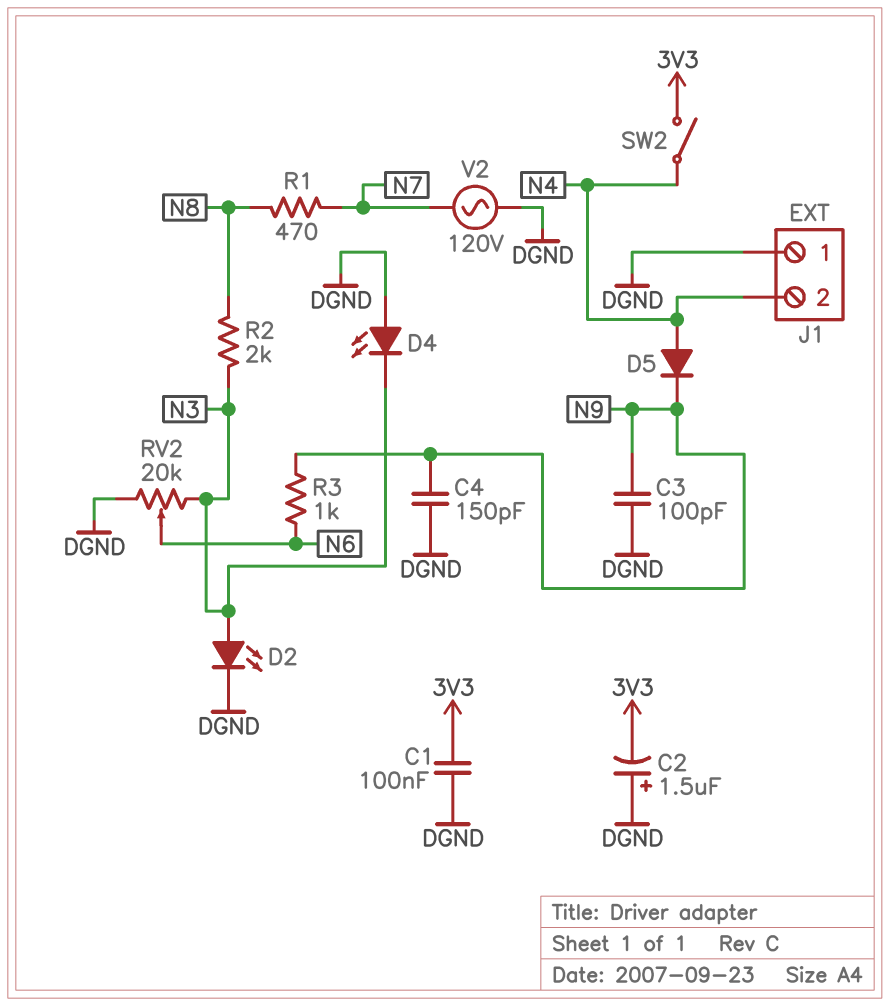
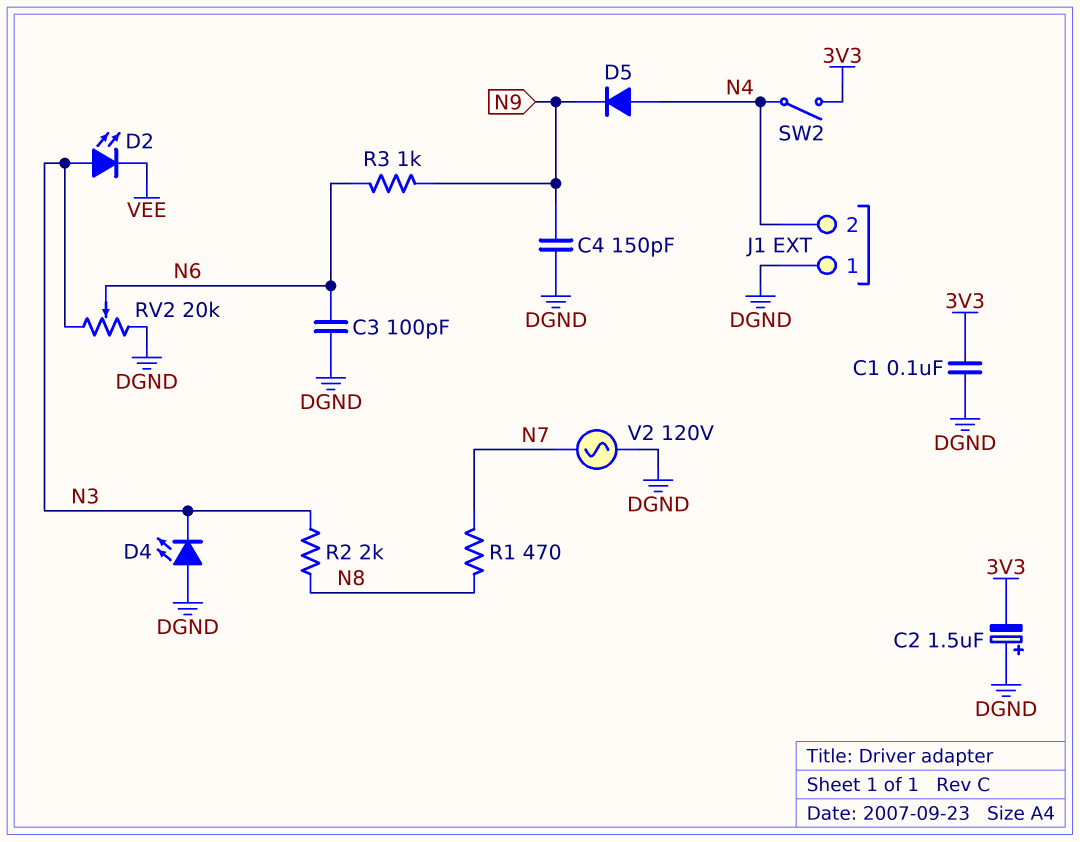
C3: 100pF (DGND, N9) -> 100pF (DGND, N6)
D2: LED (A N3, K DGND) -> LED (A N3, K VEE)

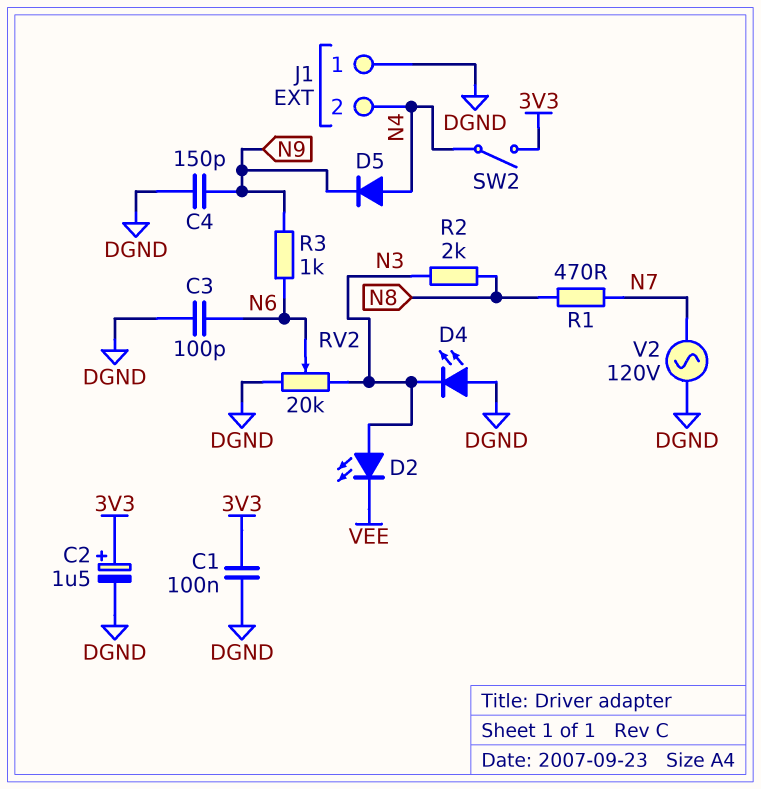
C2: 1.5uF (plus DGND, minus 3V3) -> 1.5uF (plus 3V3, minus DGND)

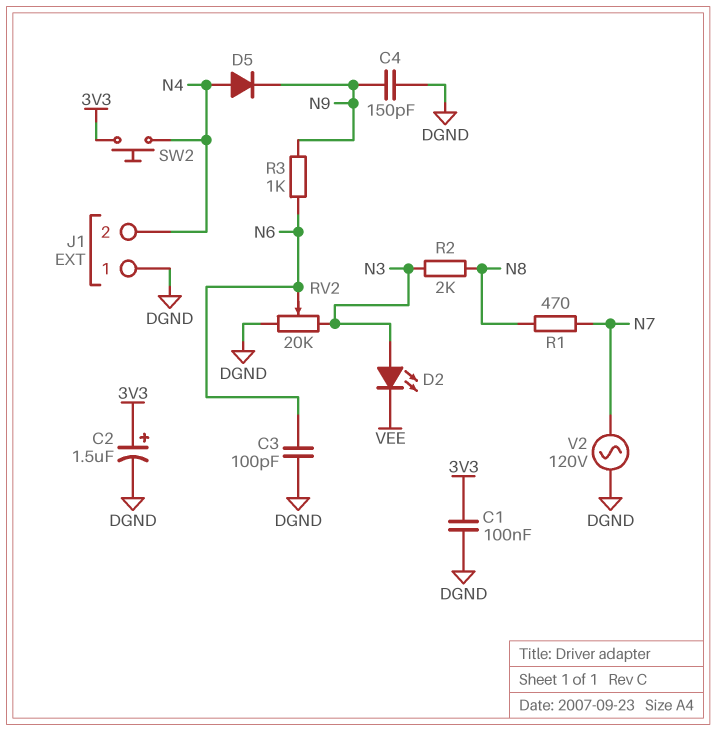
D4: LED (A DGND, K N3) -> none
SW2: switch (3V3, N4) -> button (3V3, N4)

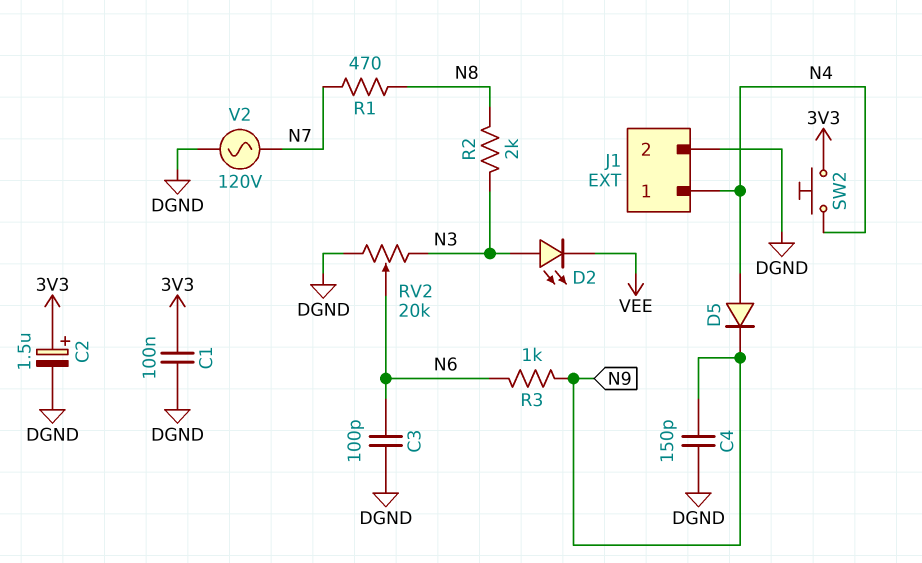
J1 pin 1: DGND -> N4
J1 pin 2: N4 -> DGND

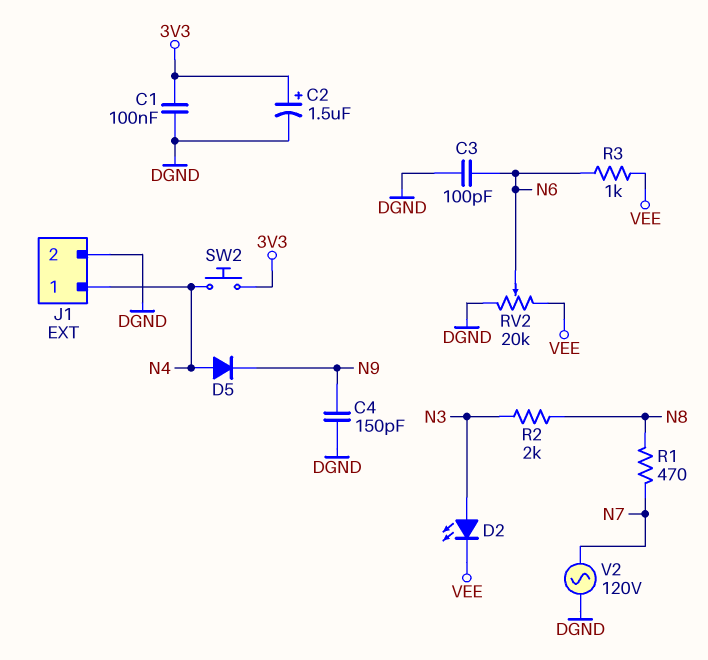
R3: 1k (N6, N9) -> 1k (N6, VEE)
RV2: 20k (DGND, N3, wiper N6) -> 20k (DGND, VEE, wiper N6)

